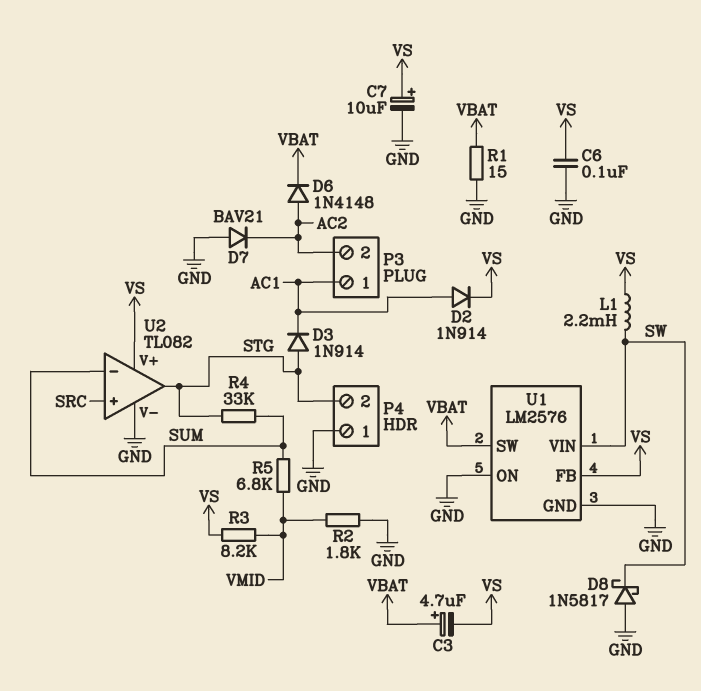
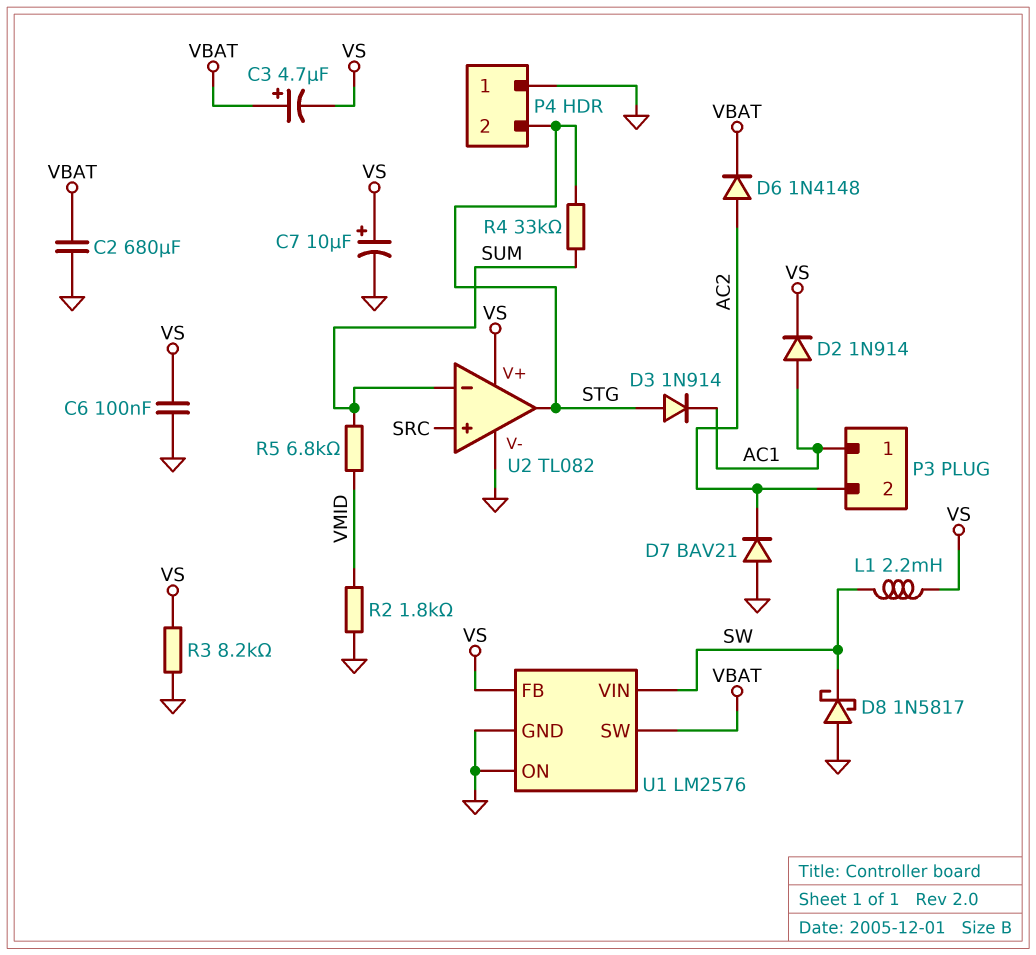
C2: none -> 680uF (GND, VBAT)
R1: 15 (GND, VBAT) -> none
R3: 8.2k (VMID, VS) -> 8.2k (GND, VS)

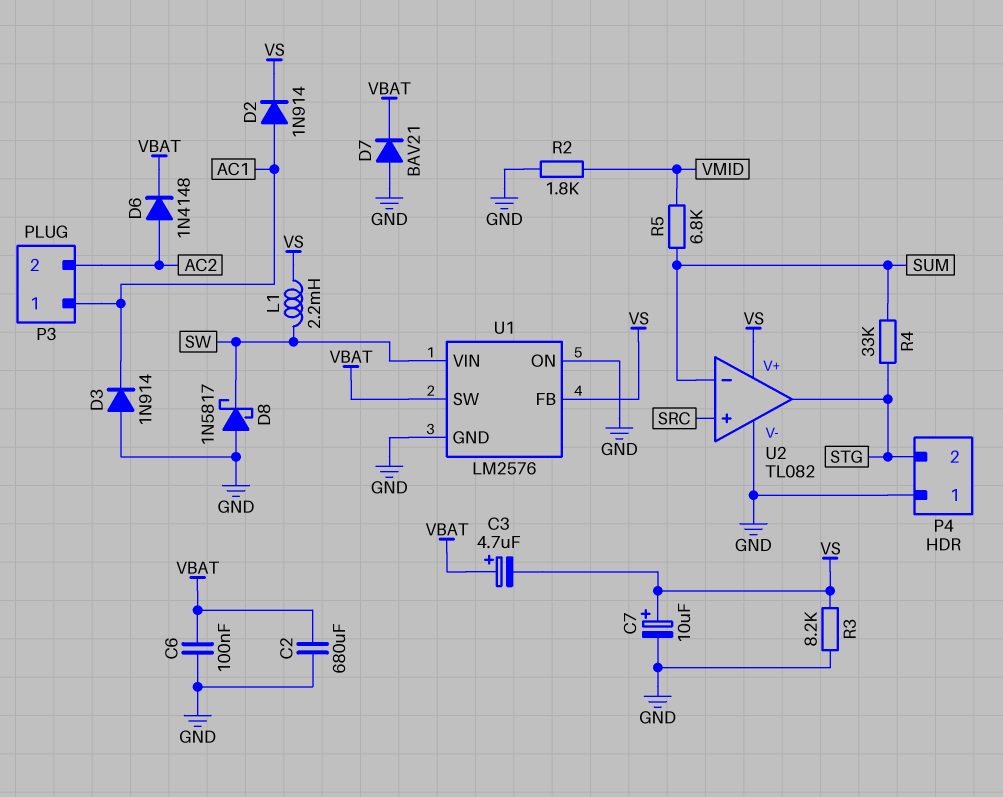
C6: 100nF (GND, VS) -> 100nF (GND, VBAT)
D3: diode 1N914 (A STG, K AC1) -> diode 1N914 (A GND, K AC1)
D7: diode BAV21 (A GND, K AC2) -> diode BAV21 (A GND, K VBAT)

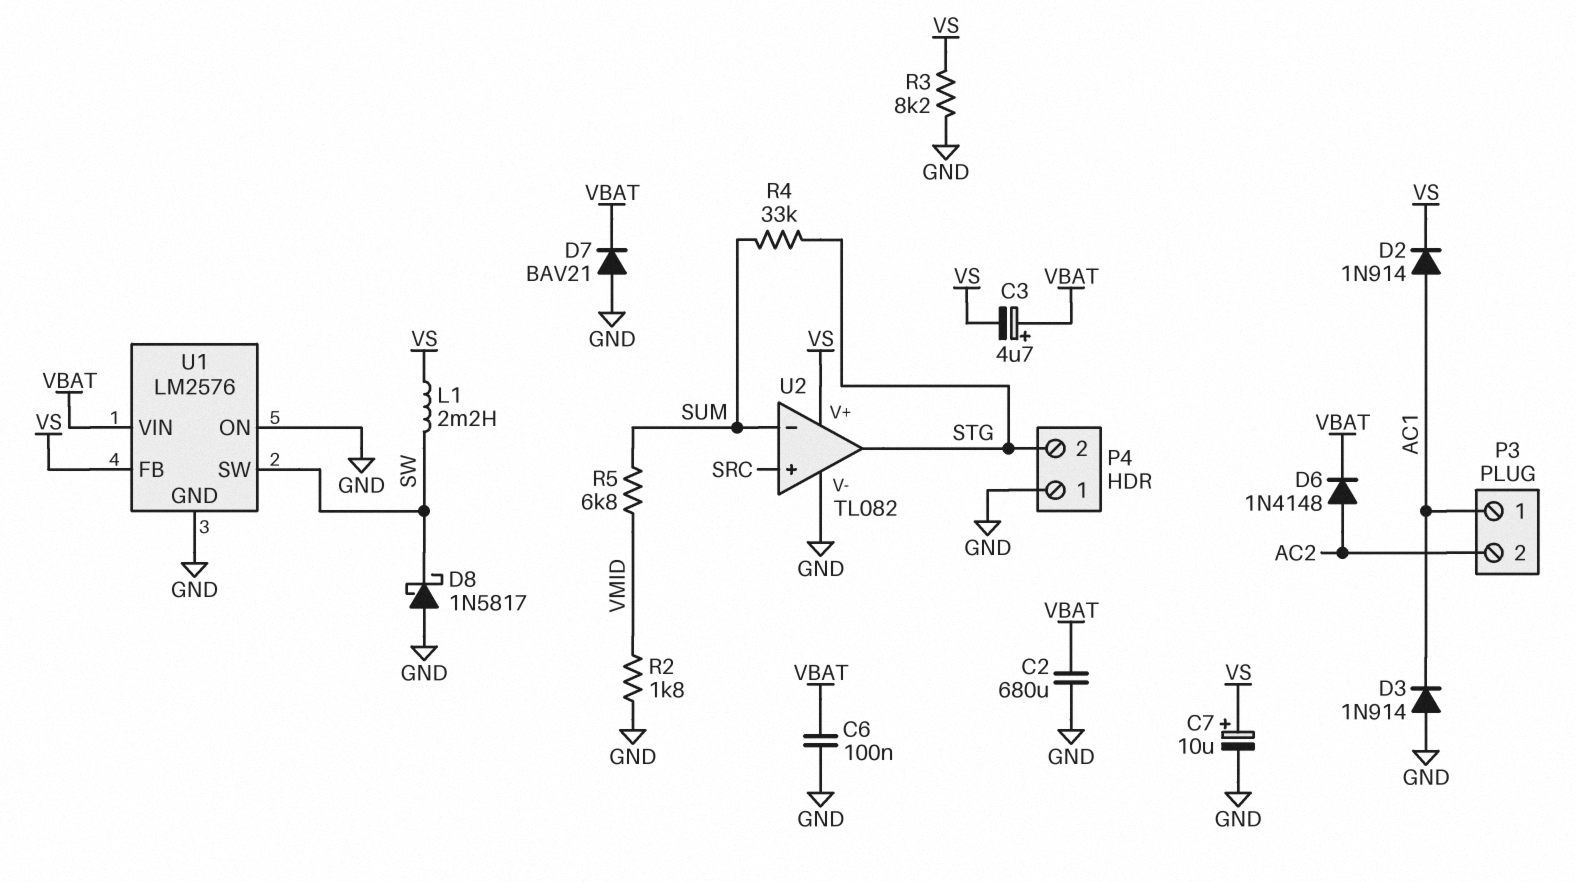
U1 pin SW: VBAT -> SW
U1 pin VIN: SW -> VBAT

